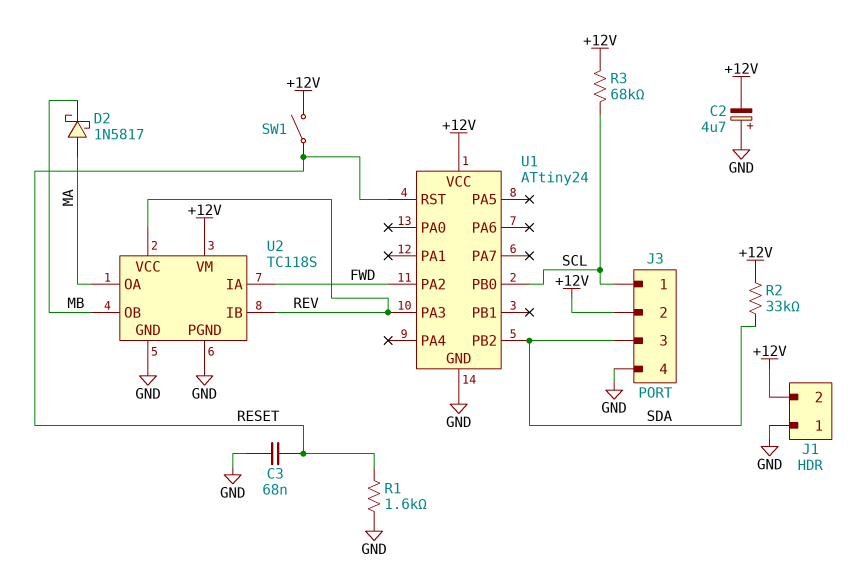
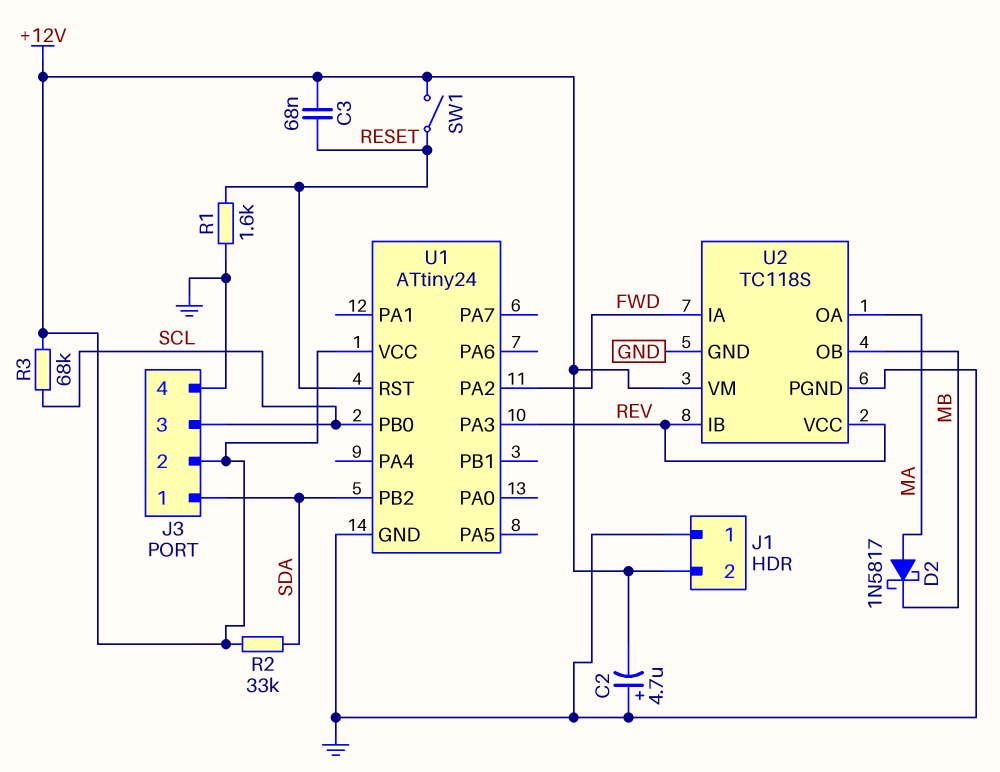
C3: 68nF (GND, RESET) -> 68nF (+12V, RESET)
J3 pin 1: SCL -> SDA
J3 pin 3: SDA -> SCL

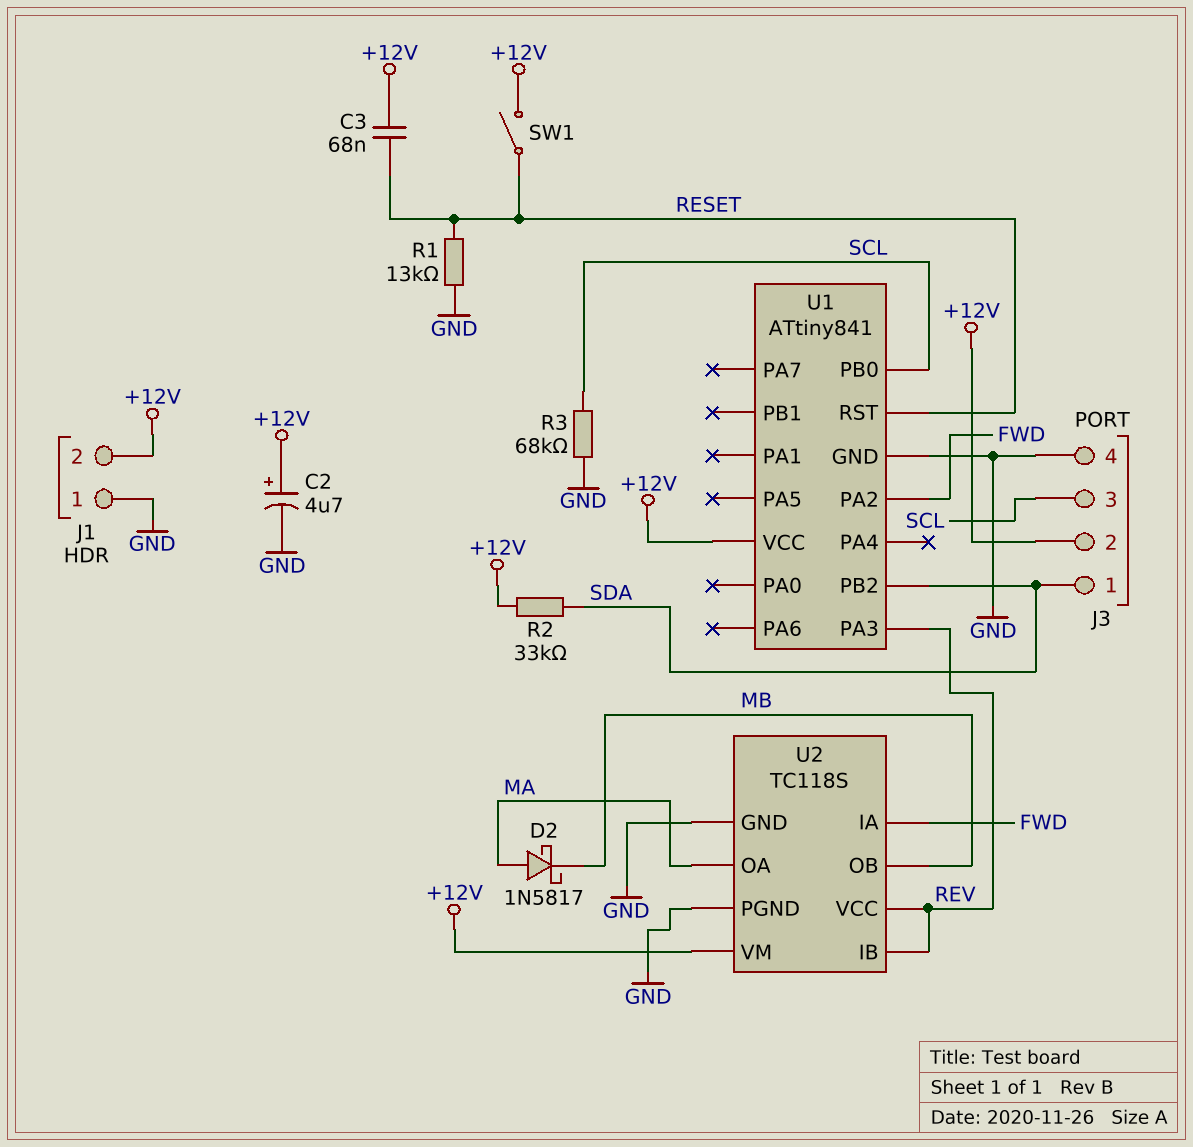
C2: 4.7uF (plus GND, minus +12V) -> 4.7uF (plus +12V, minus GND)
R1: 1.6k (GND, RESET) -> 13k (GND, RESET)
R3: 68k (+12V, SCL) -> 68k (GND, SCL)
U1: ATtiny24 -> ATtiny841

